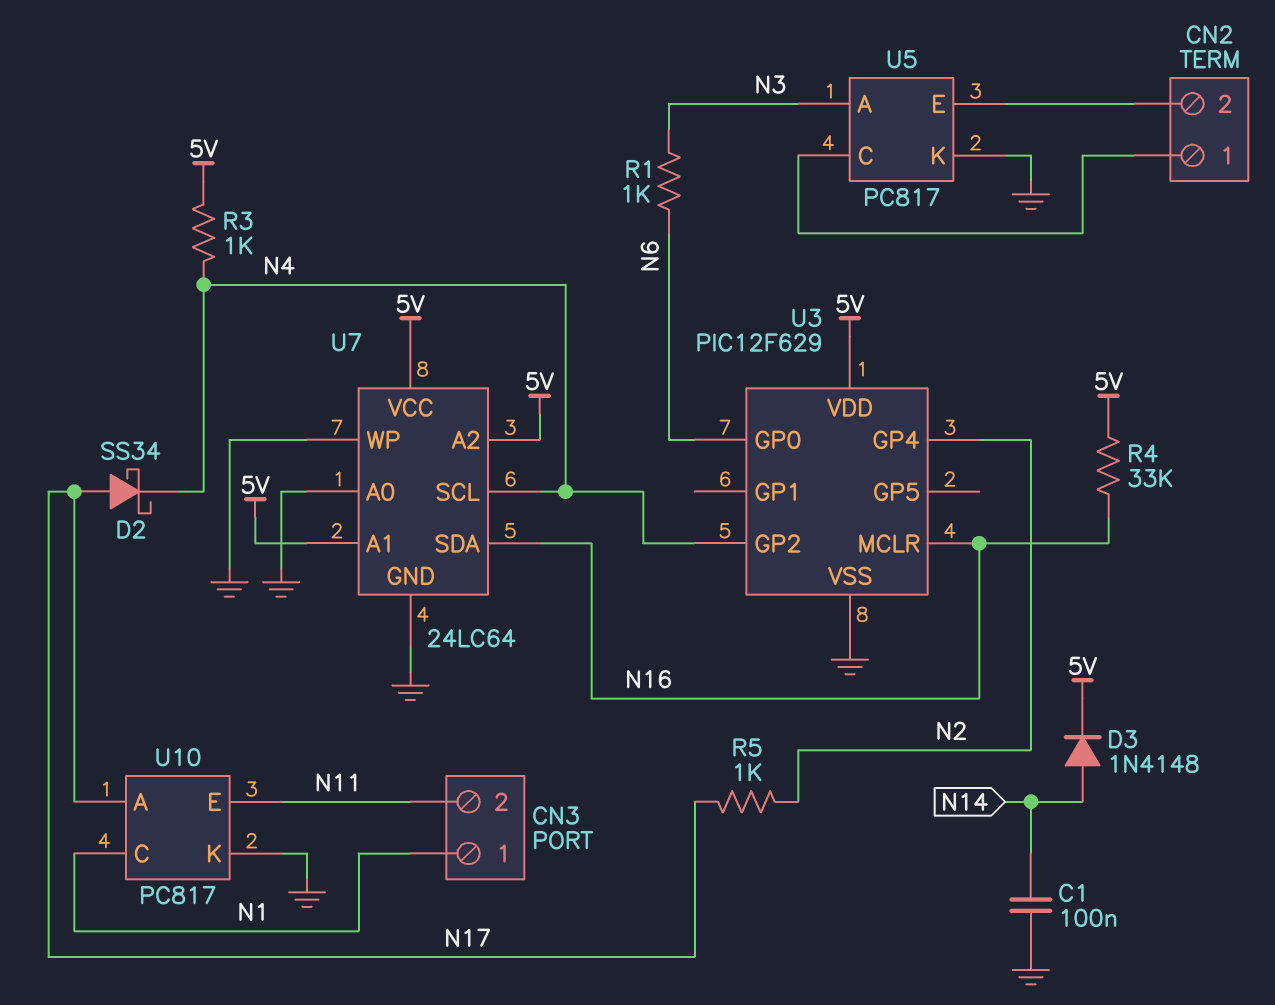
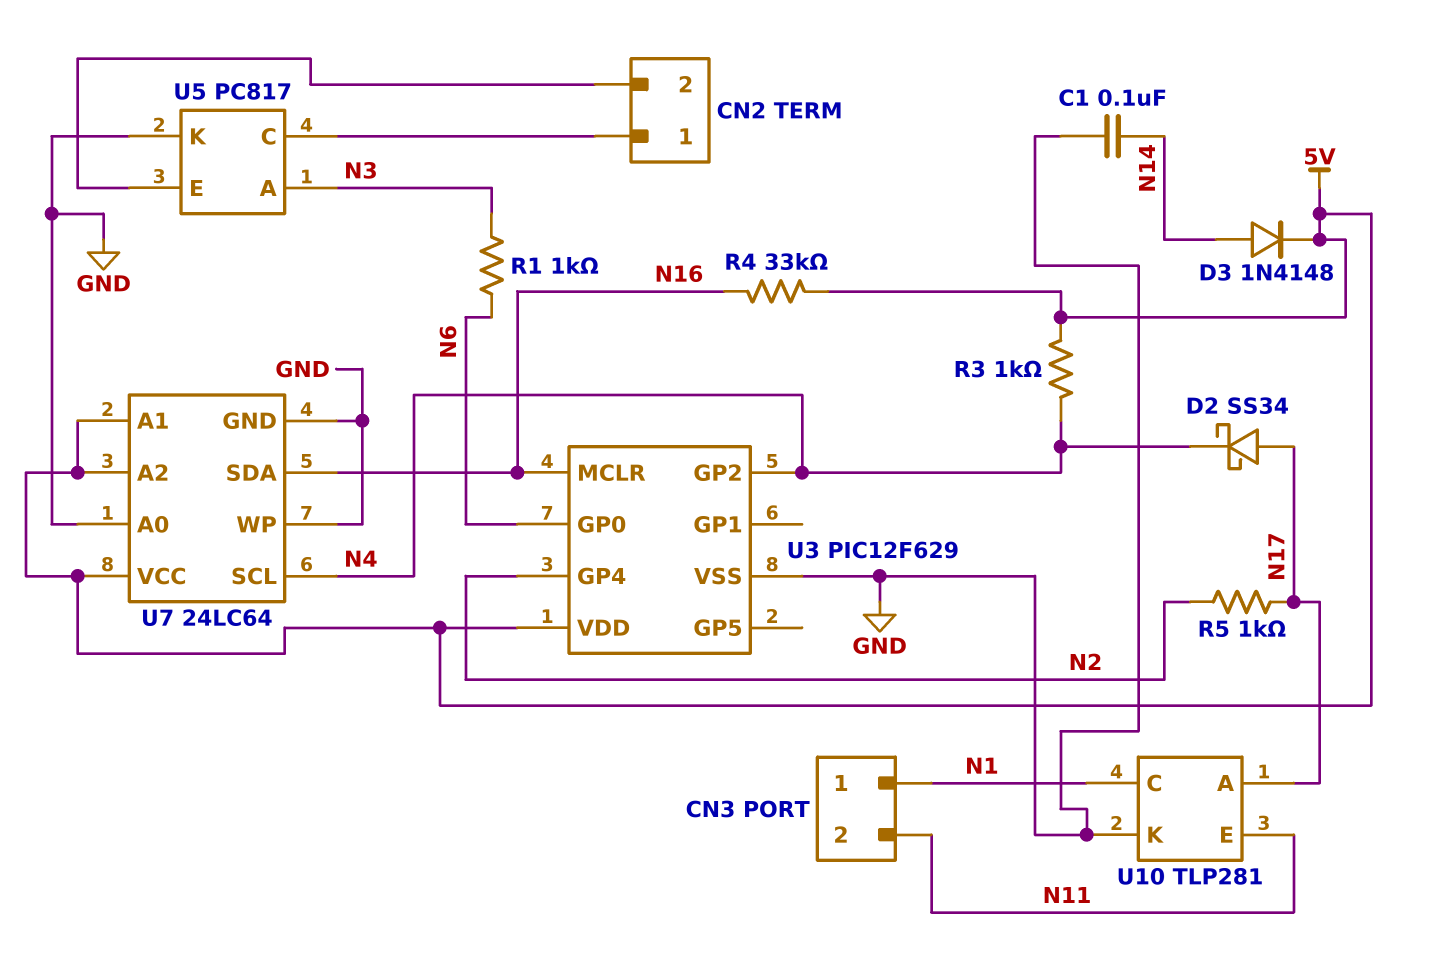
U10: PC817 -> TLP281

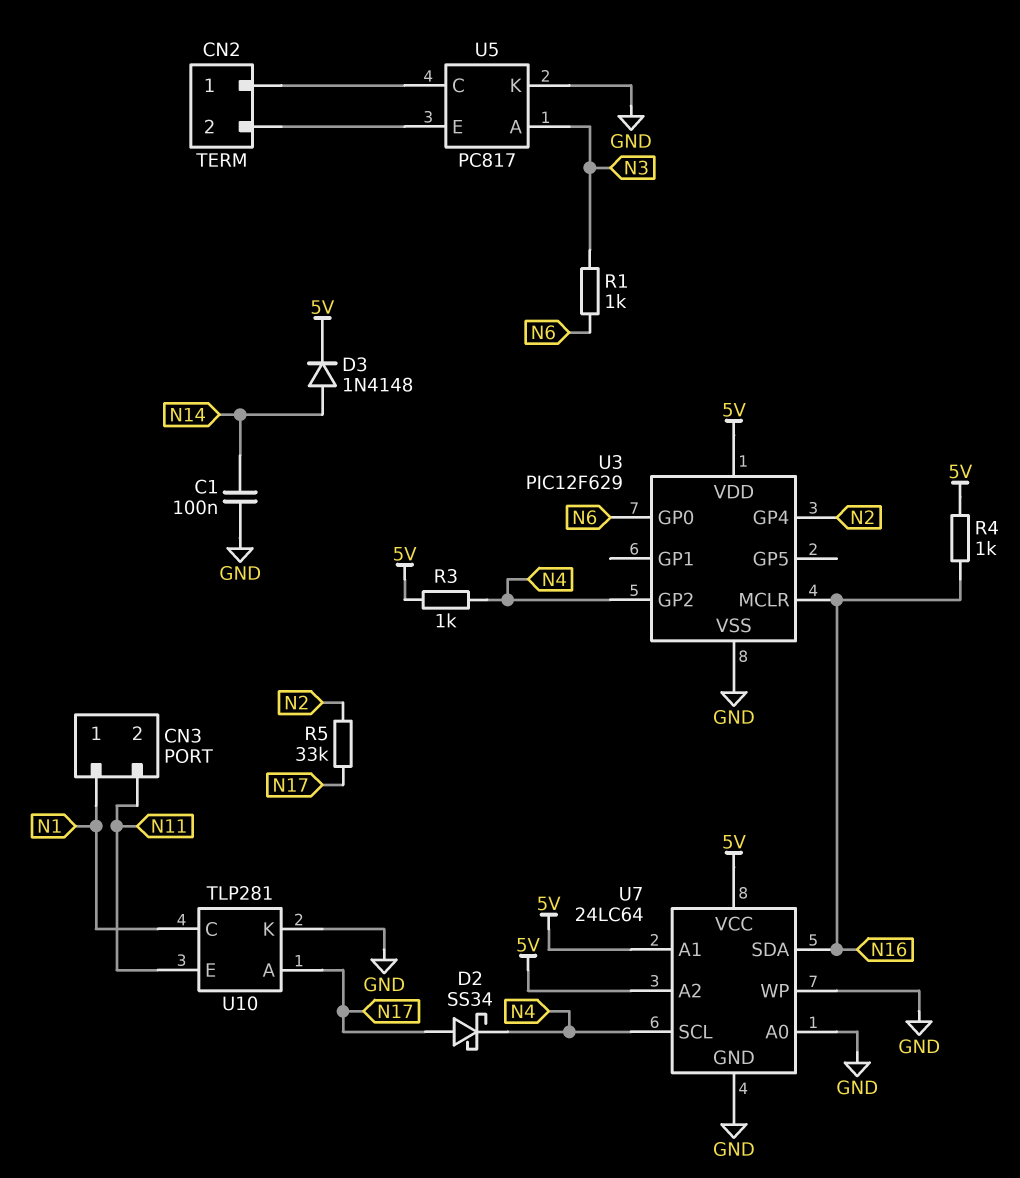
R4: 33k (5V, N16) -> 1k (5V, N16)
R5: 1k (N2, N17) -> 33k (N2, N17)

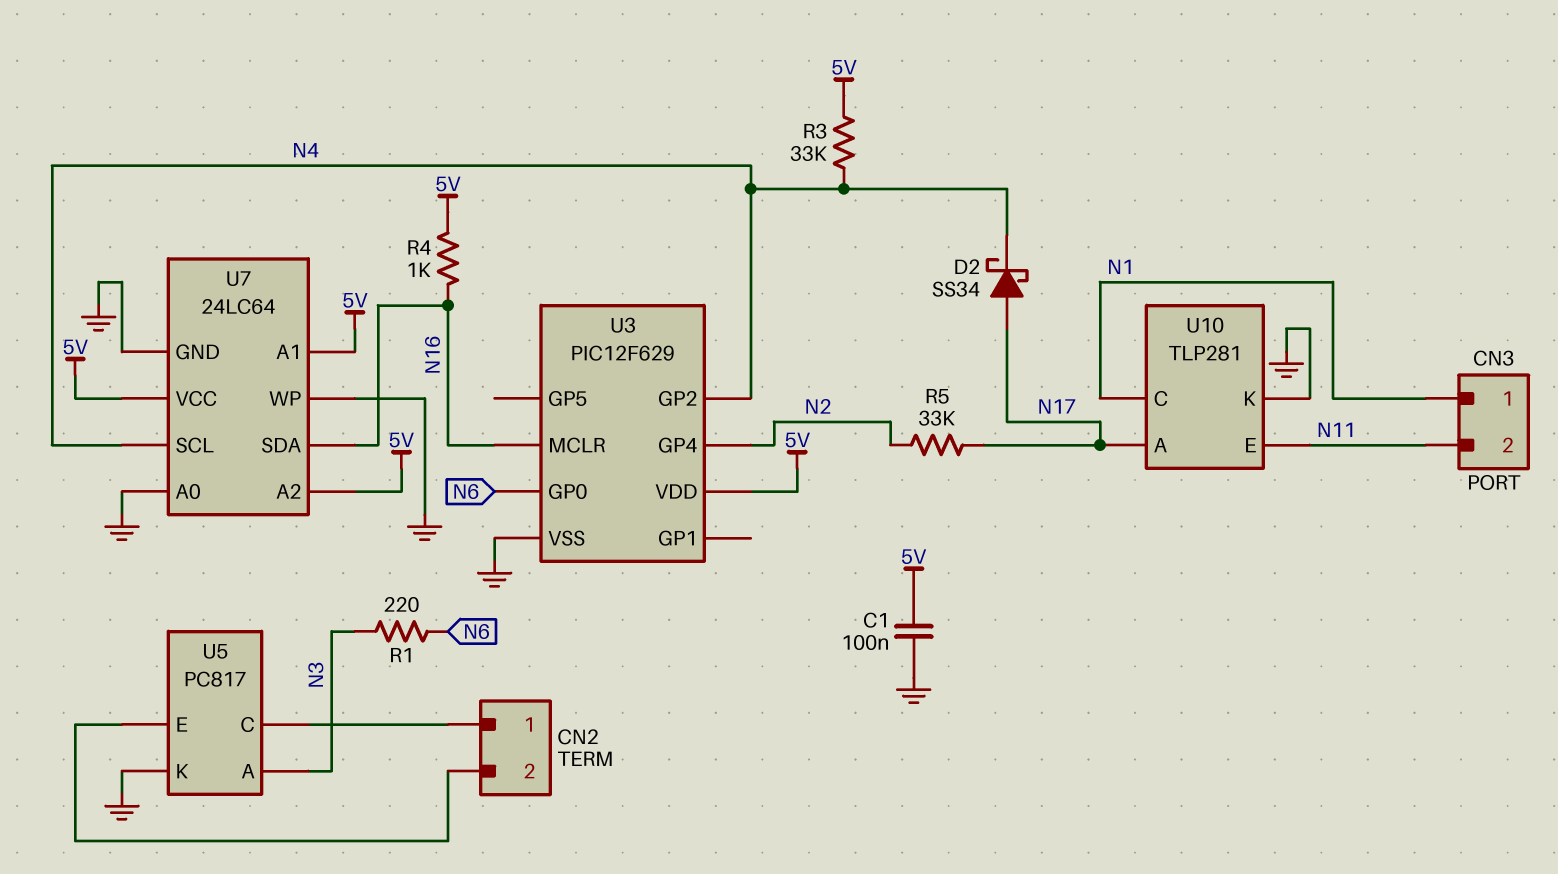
C1: 100nF (GND, N14) -> 100nF (5V, GND)
D3: diode 1N4148 (A N14, K 5V) -> none
R1: 1k (N3, N6) -> 220 (N3, N6)
R3: 1k (5V, N4) -> 33k (5V, N4)

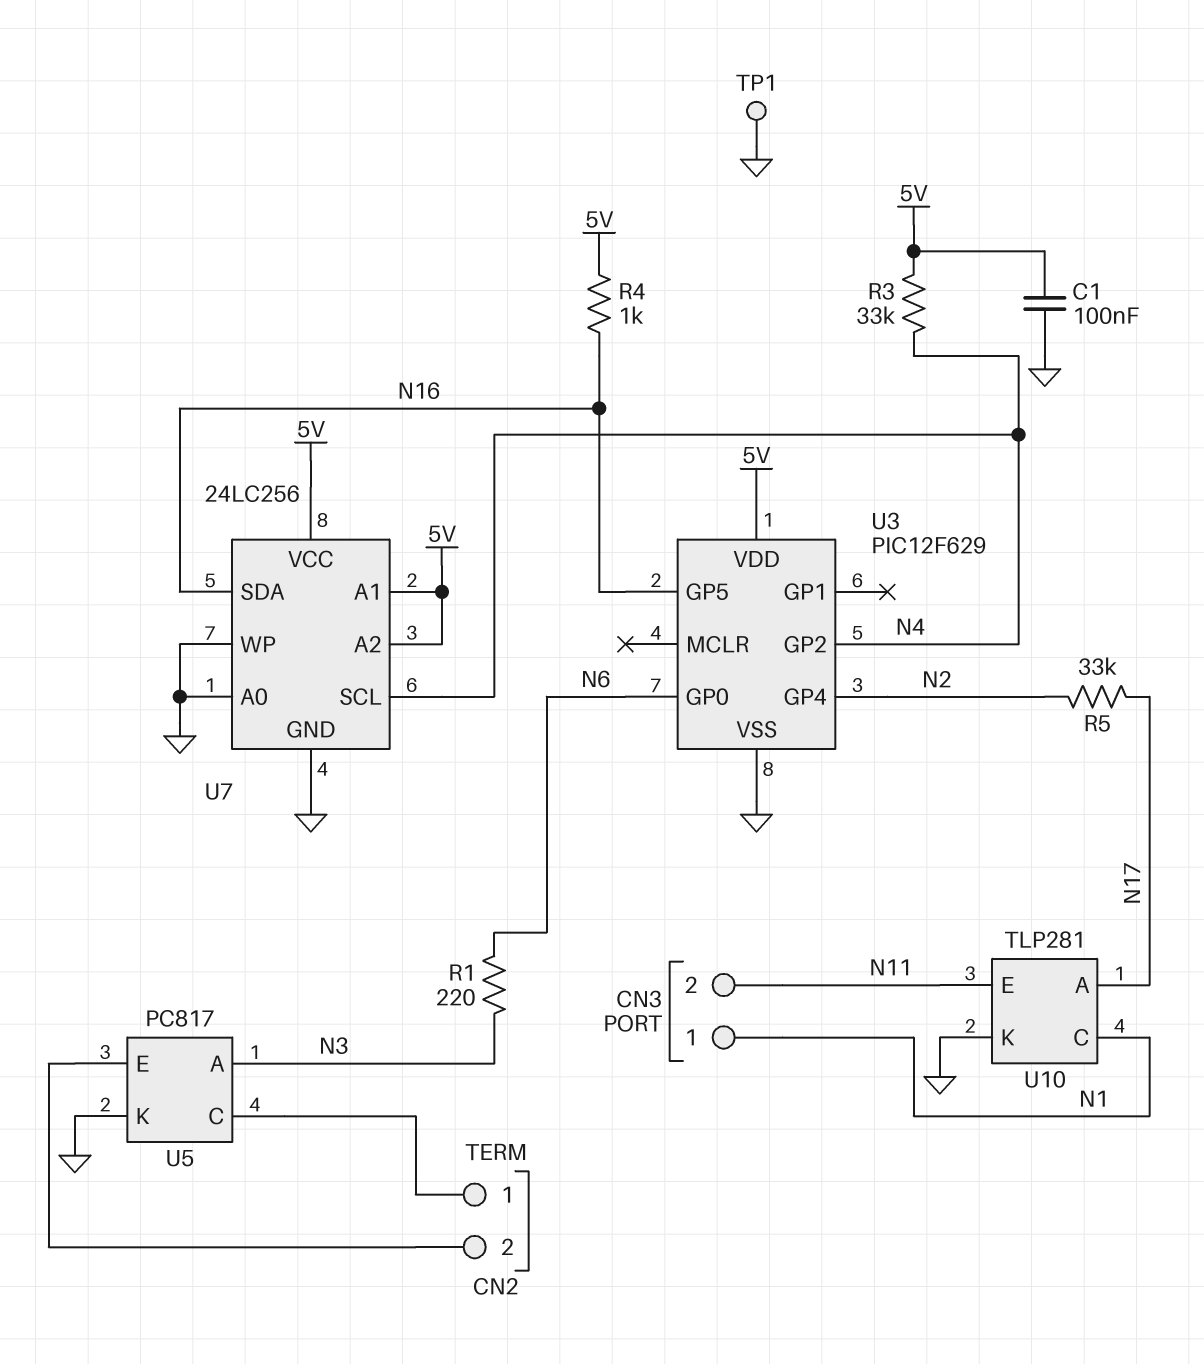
D2: schottky SS34 (A N17, K N4) -> none
TP1: none -> test point (GND)
U3 pin GP5: none -> N16
U3 pin MCLR: N16 -> none
U7: 24LC64 -> 24LC256

